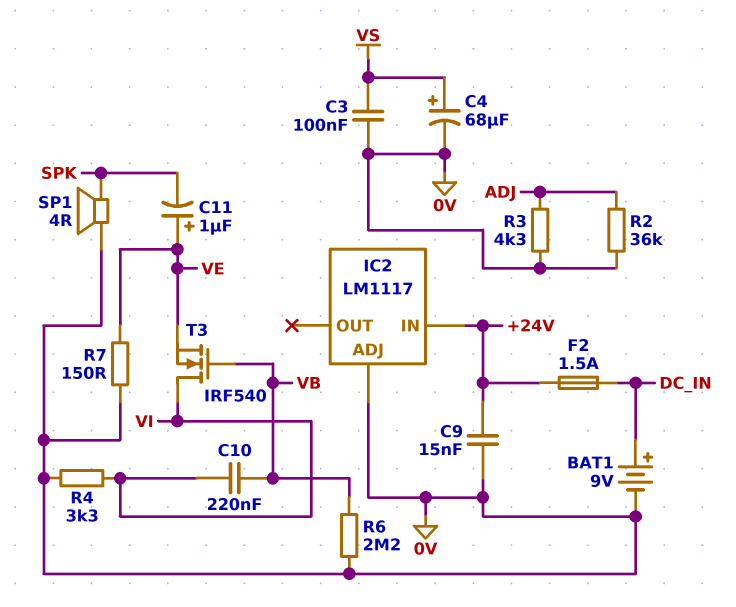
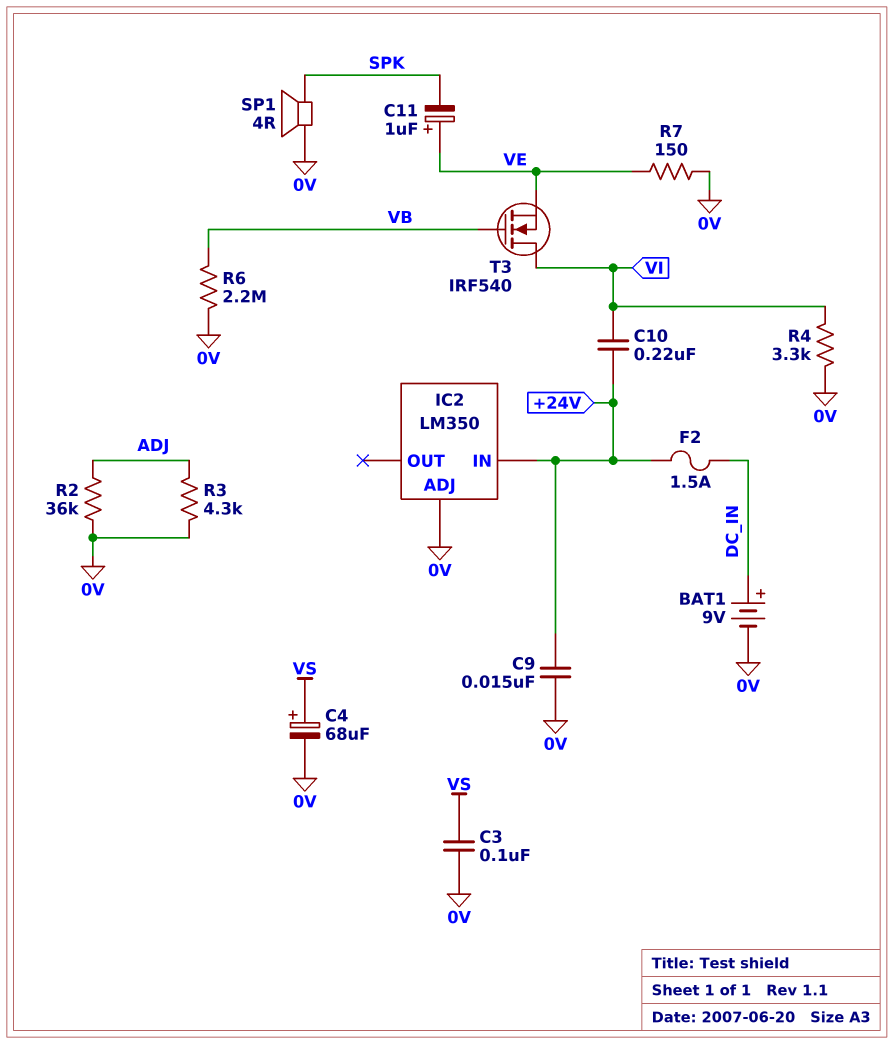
C10: 220nF (VB, VI) -> 220nF (+24V, VI)
IC2: LM1117 -> LM350

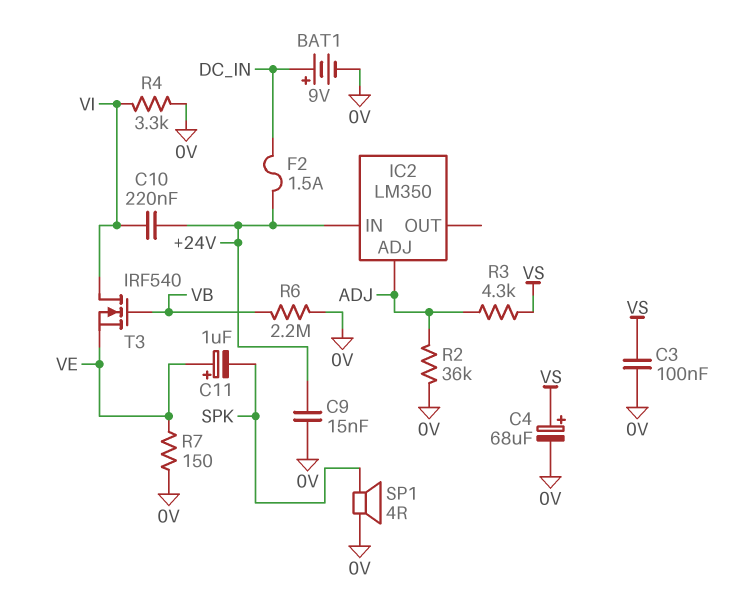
IC2 pin ADJ: 0V -> ADJ
R3: 4.3k (0V, ADJ) -> 4.3k (ADJ, VS)

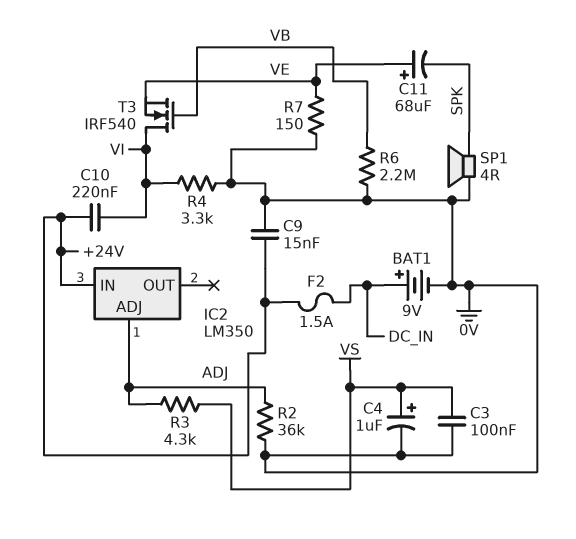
C4: 68uF (plus VS, minus 0V) -> 1uF (plus VS, minus 0V)
C11: 1uF (plus VE, minus SPK) -> 68uF (plus VE, minus SPK)

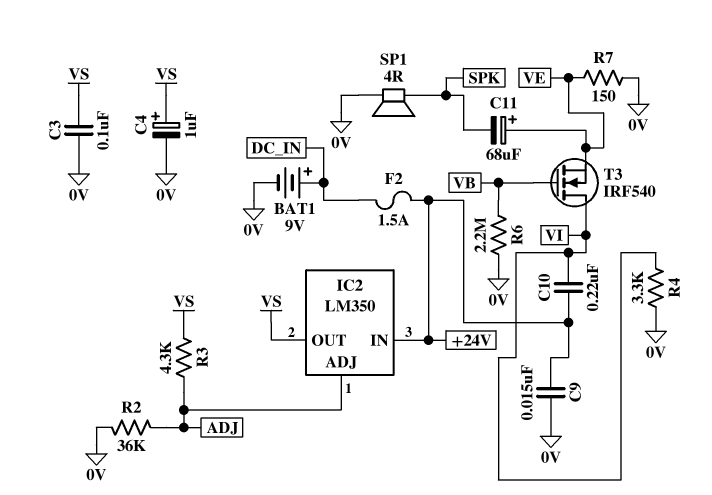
IC2 pin OUT: none -> VS

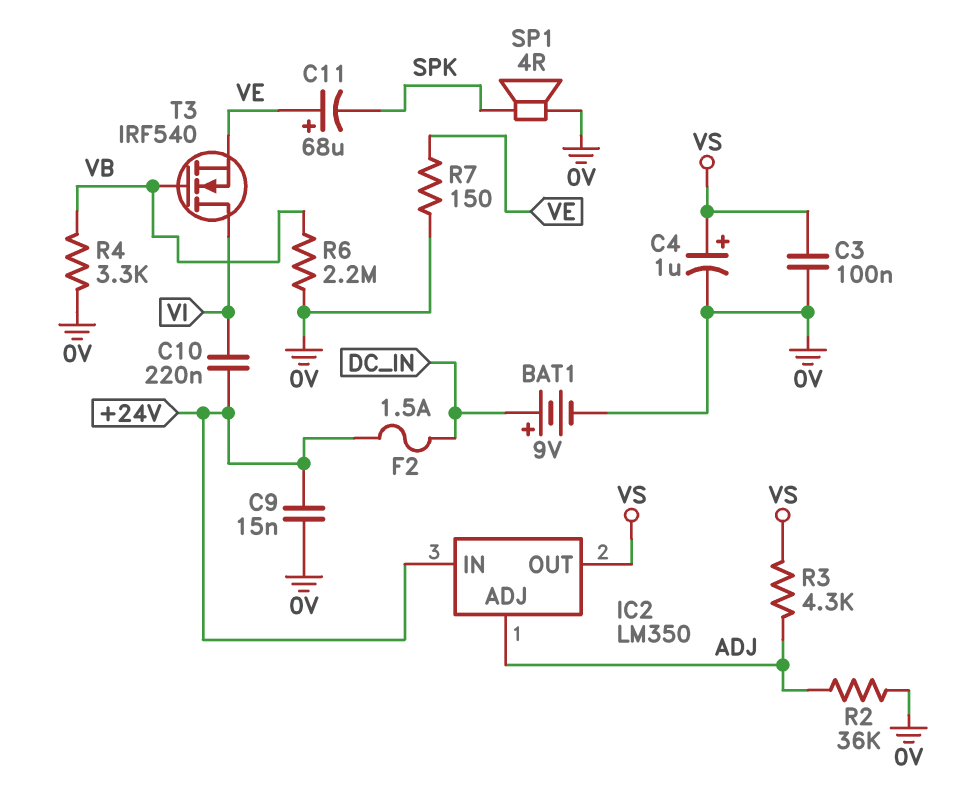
R4: 3.3k (0V, VI) -> 3.3k (0V, VB)

